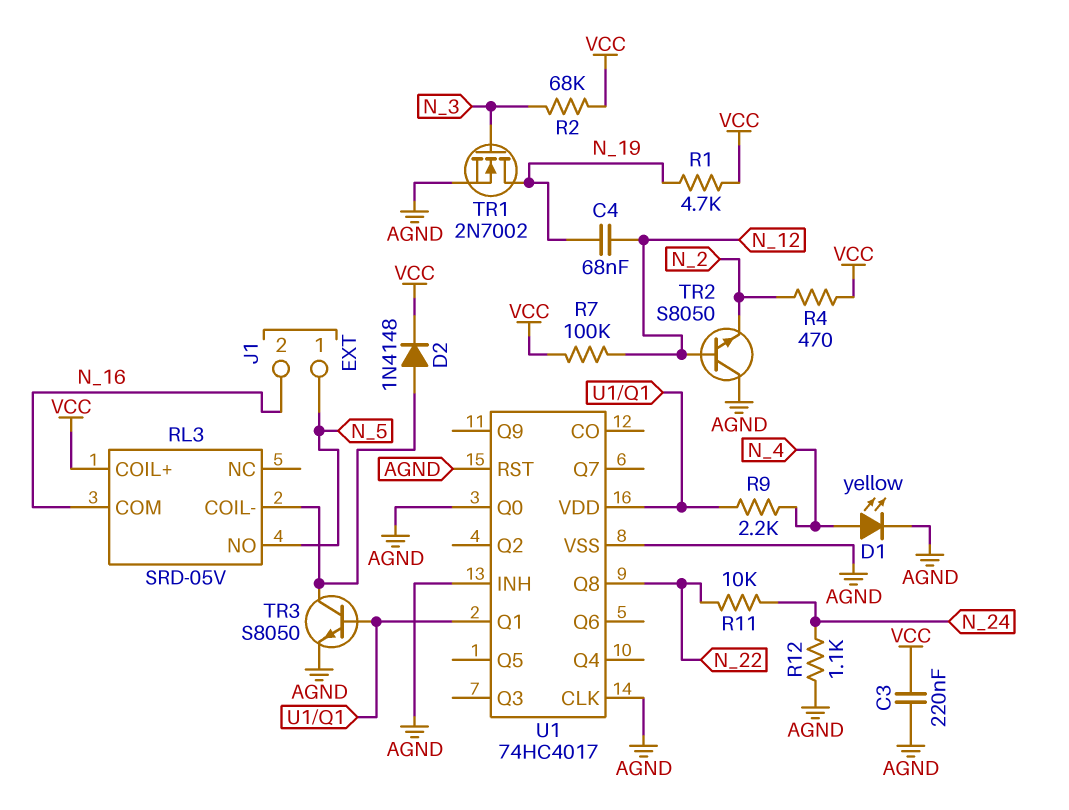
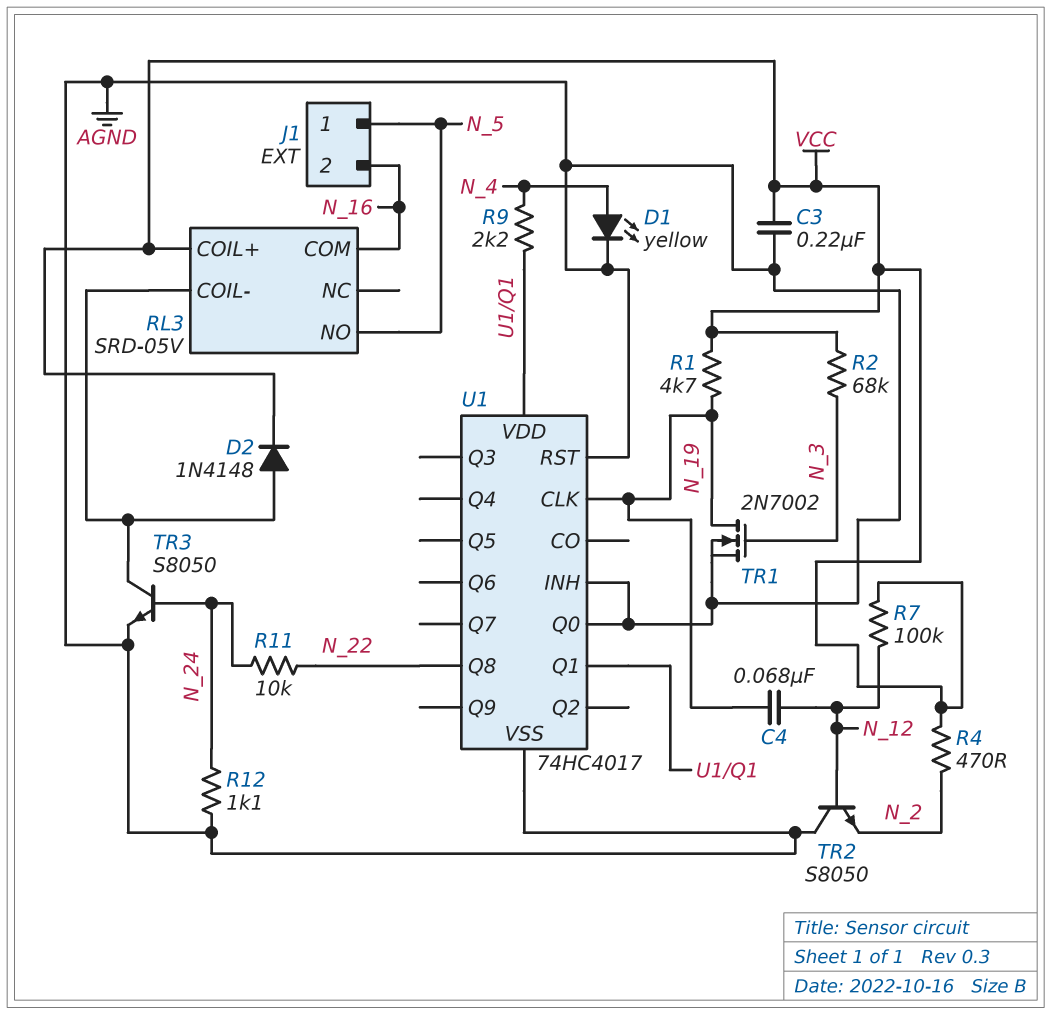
TR3: NPN S8050 (B U1/Q1, C RL3/COIL-, E AGND) -> NPN S8050 (B N_24, C RL3/COIL-, E AGND)
U1 pin CLK: AGND -> N_19

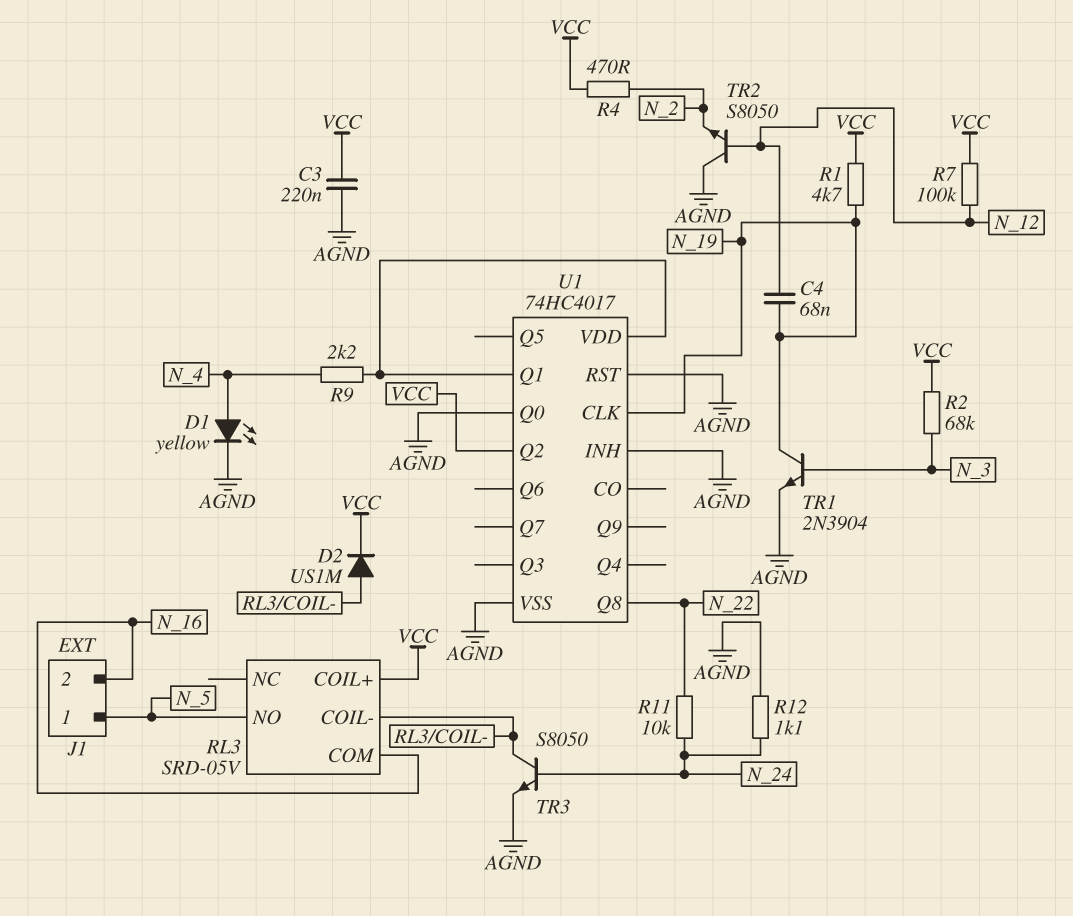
D2: diode 1N4148 (A RL3/COIL-, K VCC) -> diode US1M (A RL3/COIL-, K VCC)
TR1: NMOS 2N7002 (G N_3, D N_19, S AGND) -> NPN 2N3904 (B N_3, C N_19, E AGND)
U1 pin Q2: none -> VCC

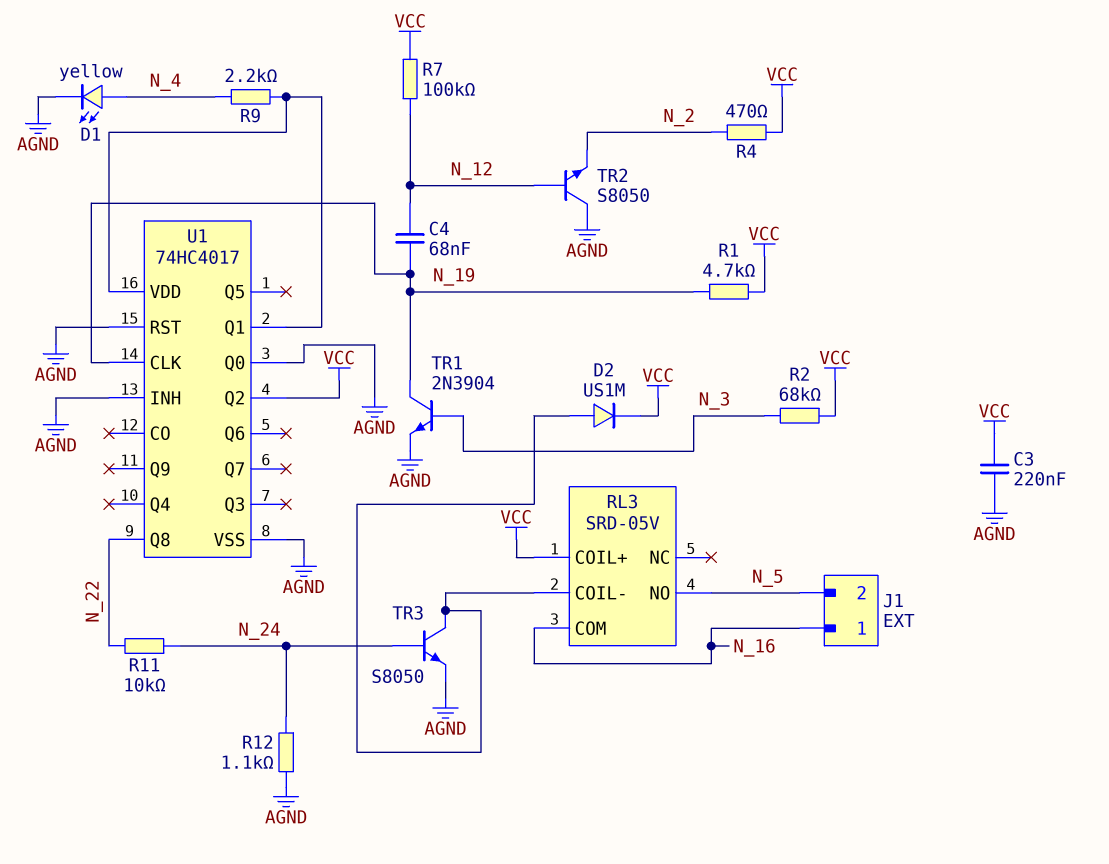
J1 pin 1: N_5 -> N_16
J1 pin 2: N_16 -> N_5

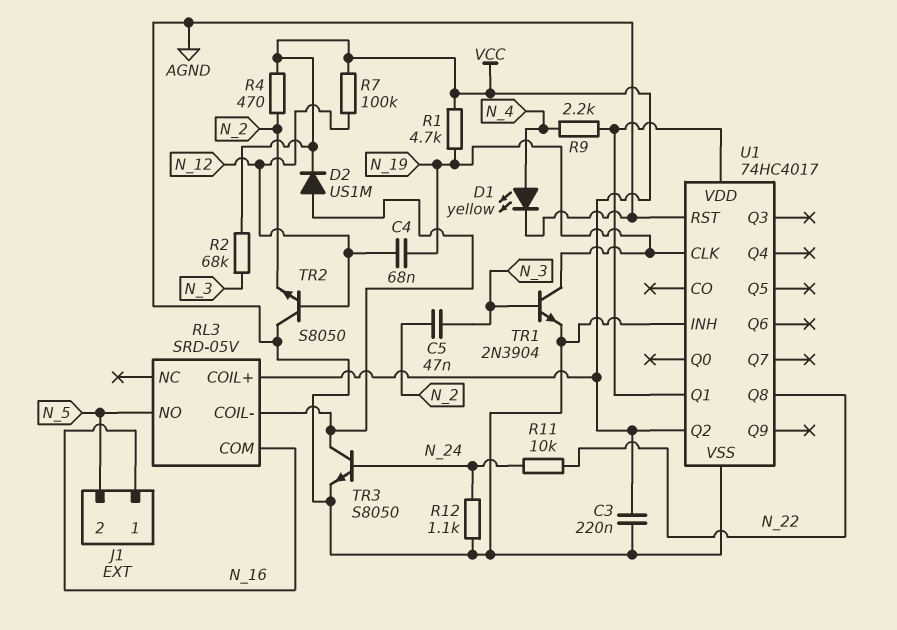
C5: none -> 47nF (N_2, N_3)
U1 pin Q0: AGND -> none

